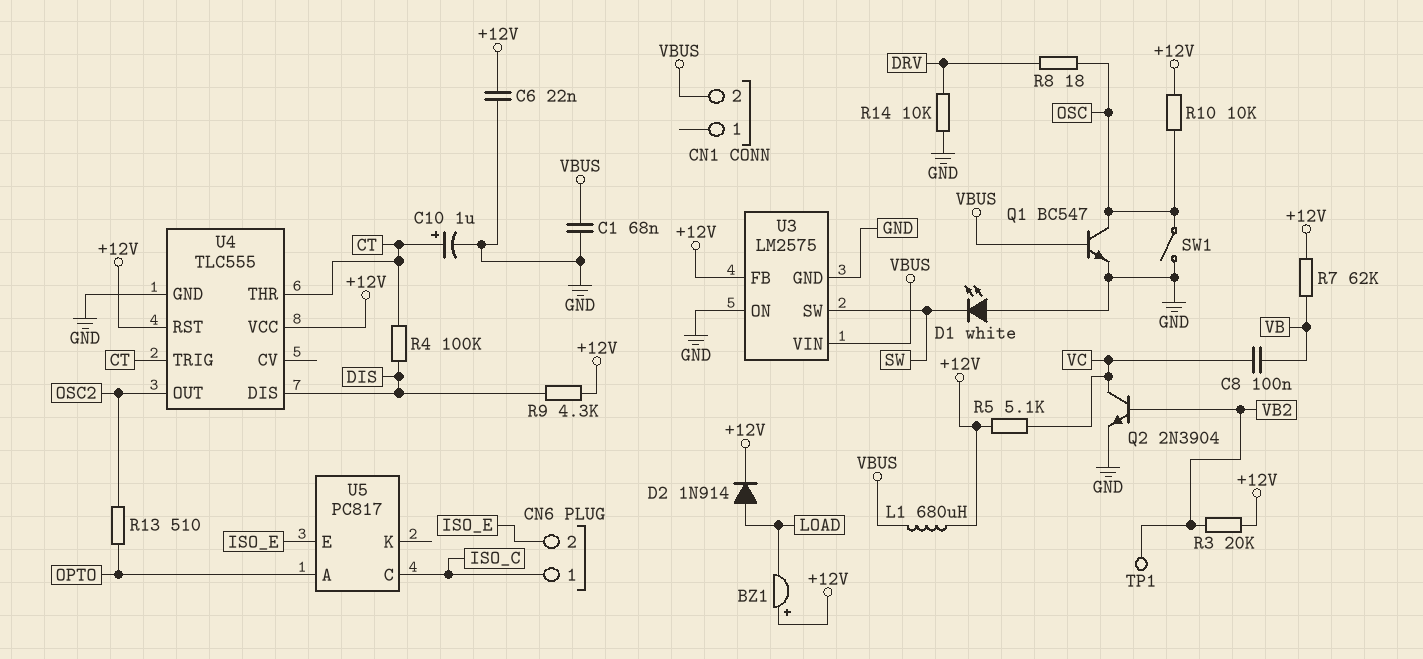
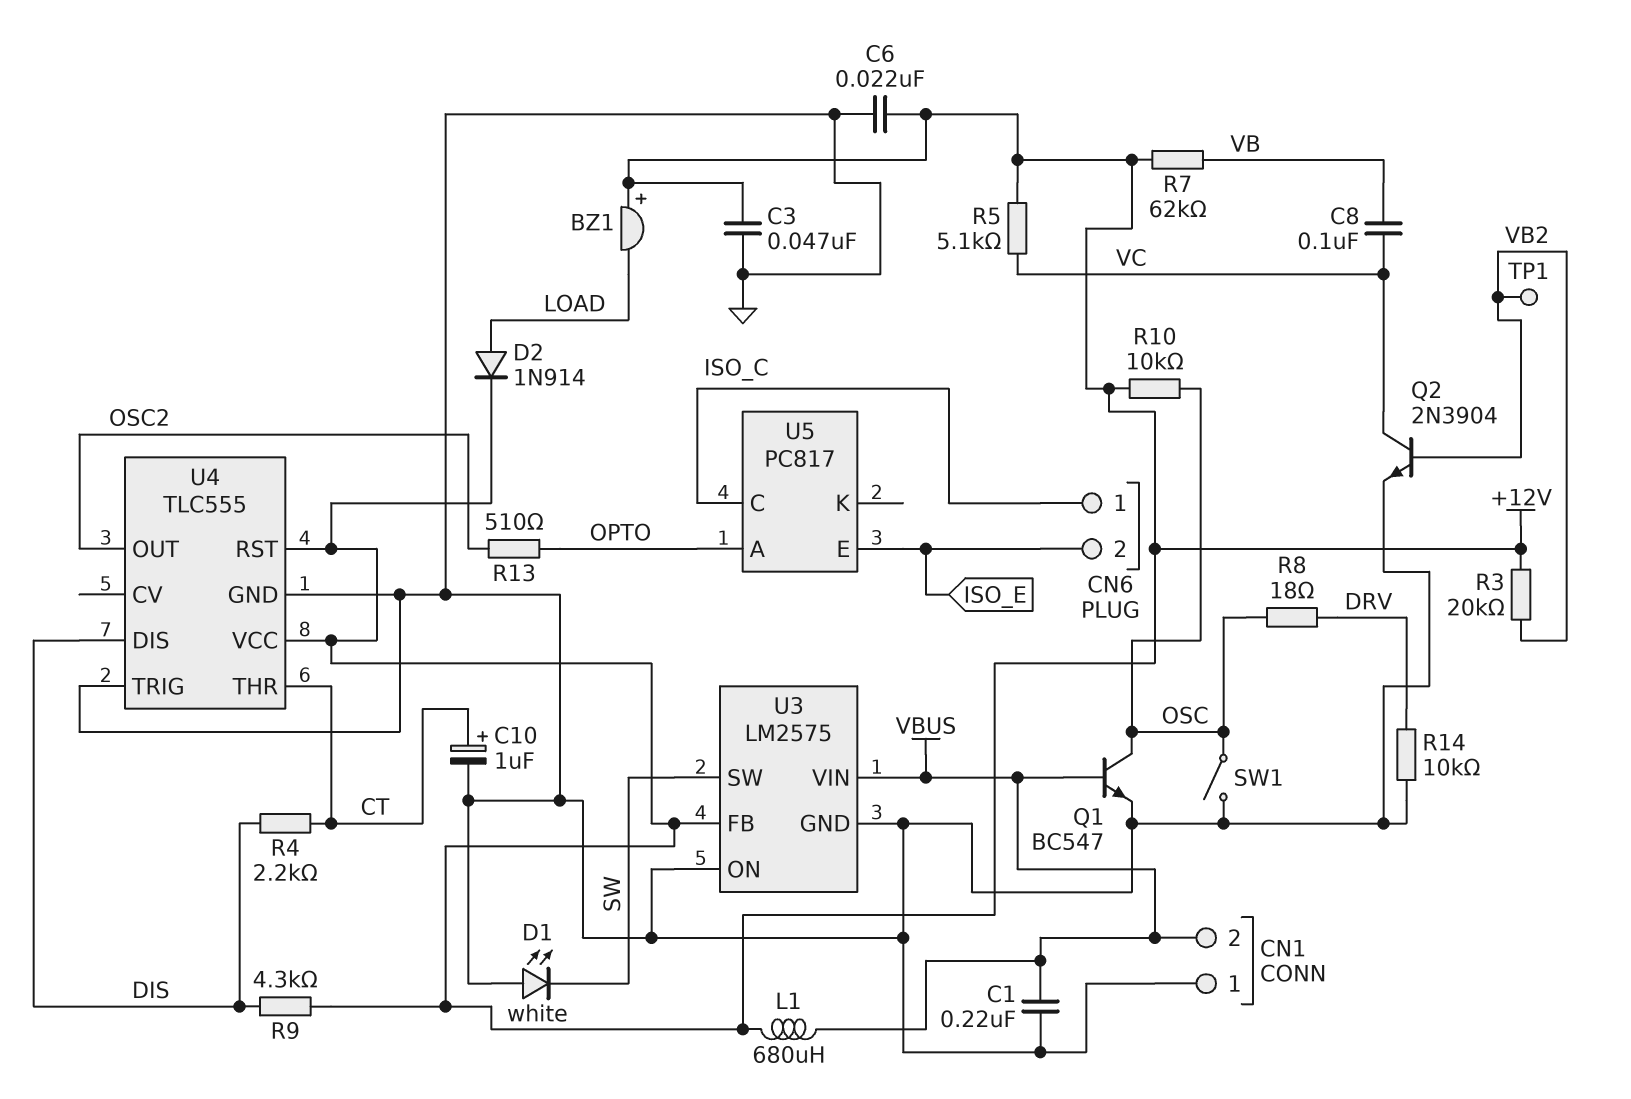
C1: 68nF (GND, VBUS) -> 220nF (GND, VBUS)
C3: none -> 47nF (+12V, GND)
CN1 pin 1: none -> GND
R4: 100k (CT, DIS) -> 2.2k (CT, DIS)
U4 pin TRIG: CT -> GND

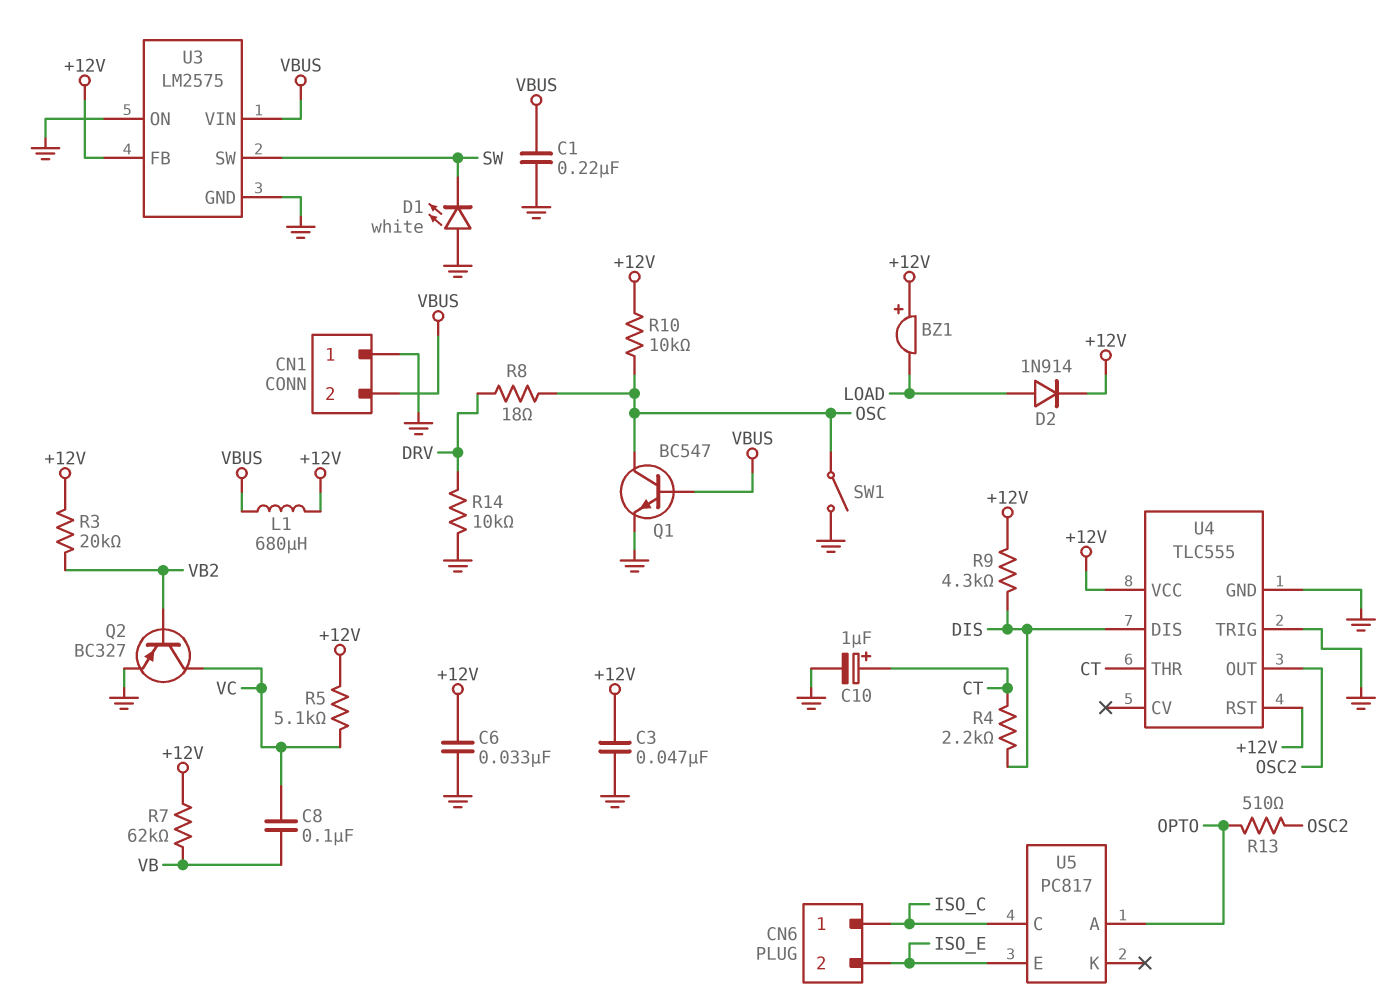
C6: 22nF (+12V, GND) -> 33nF (+12V, GND)
Q2: NPN 2N3904 (B VB2, C VC, E GND) -> PNP BC327 (B VB2, C VC, E GND)
TP1: test point (VB2) -> none

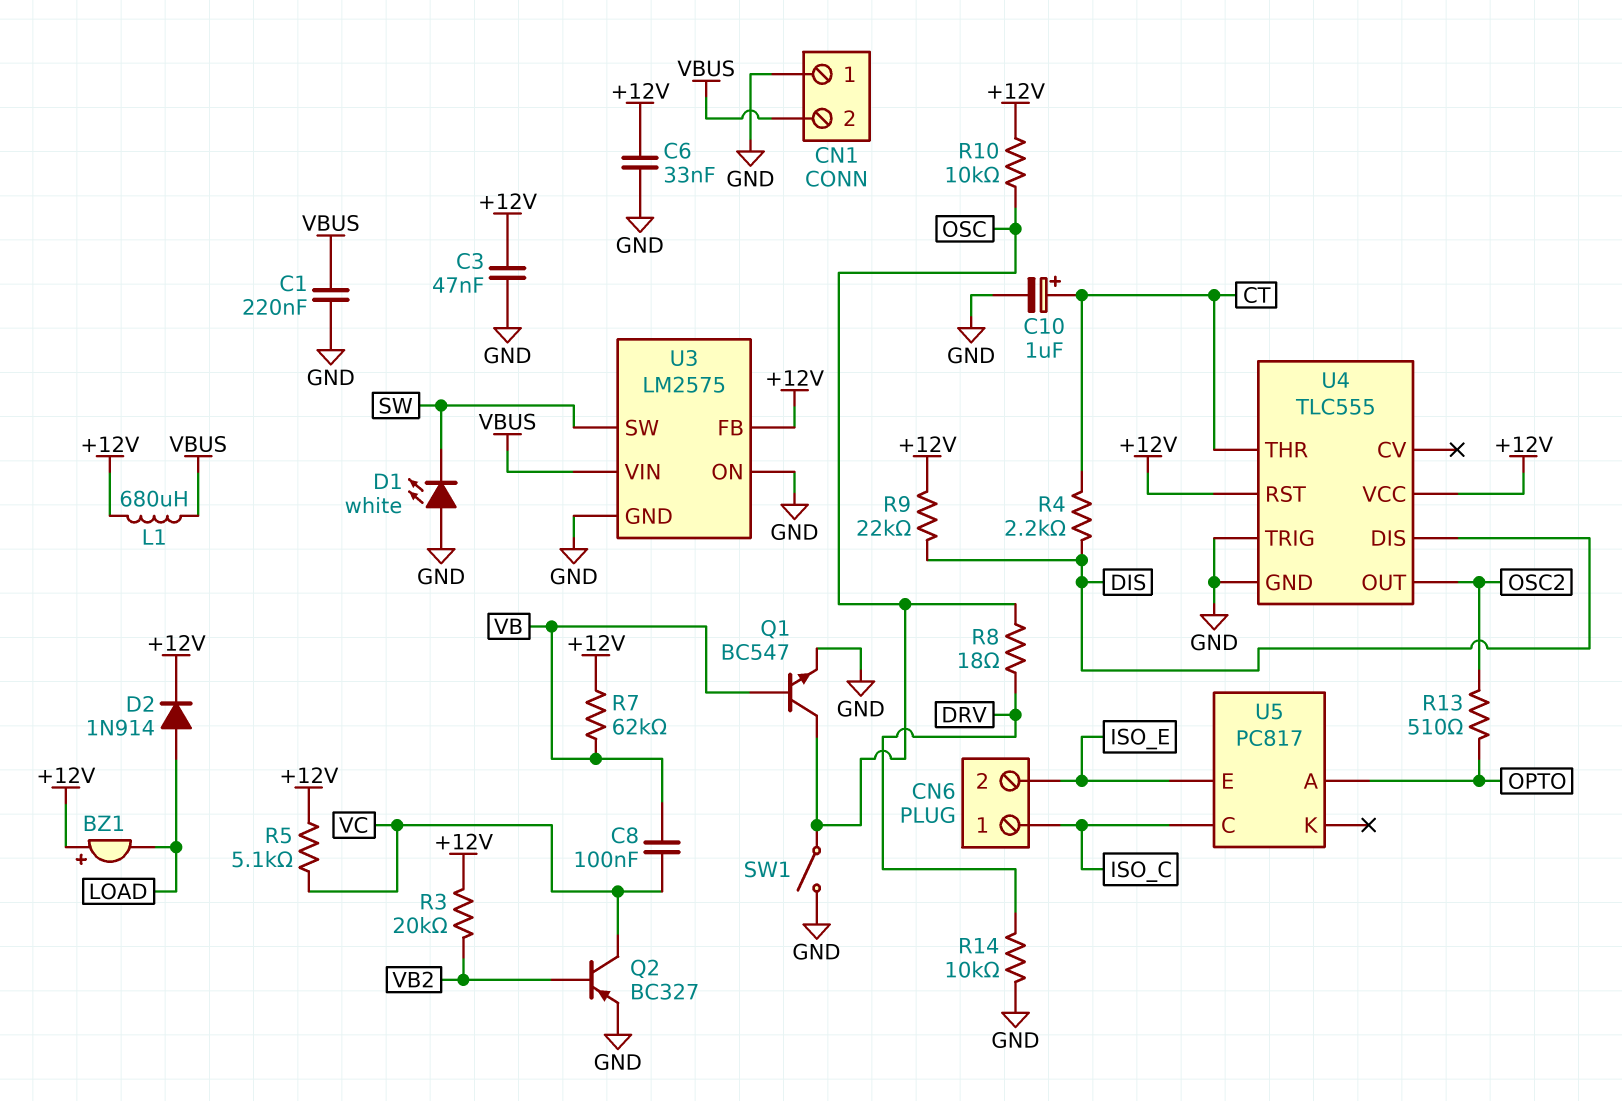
Q1: NPN BC547 (B VBUS, C OSC, E GND) -> NPN BC547 (B VB, C OSC, E GND)
R9: 4.3k (+12V, DIS) -> 22k (+12V, DIS)

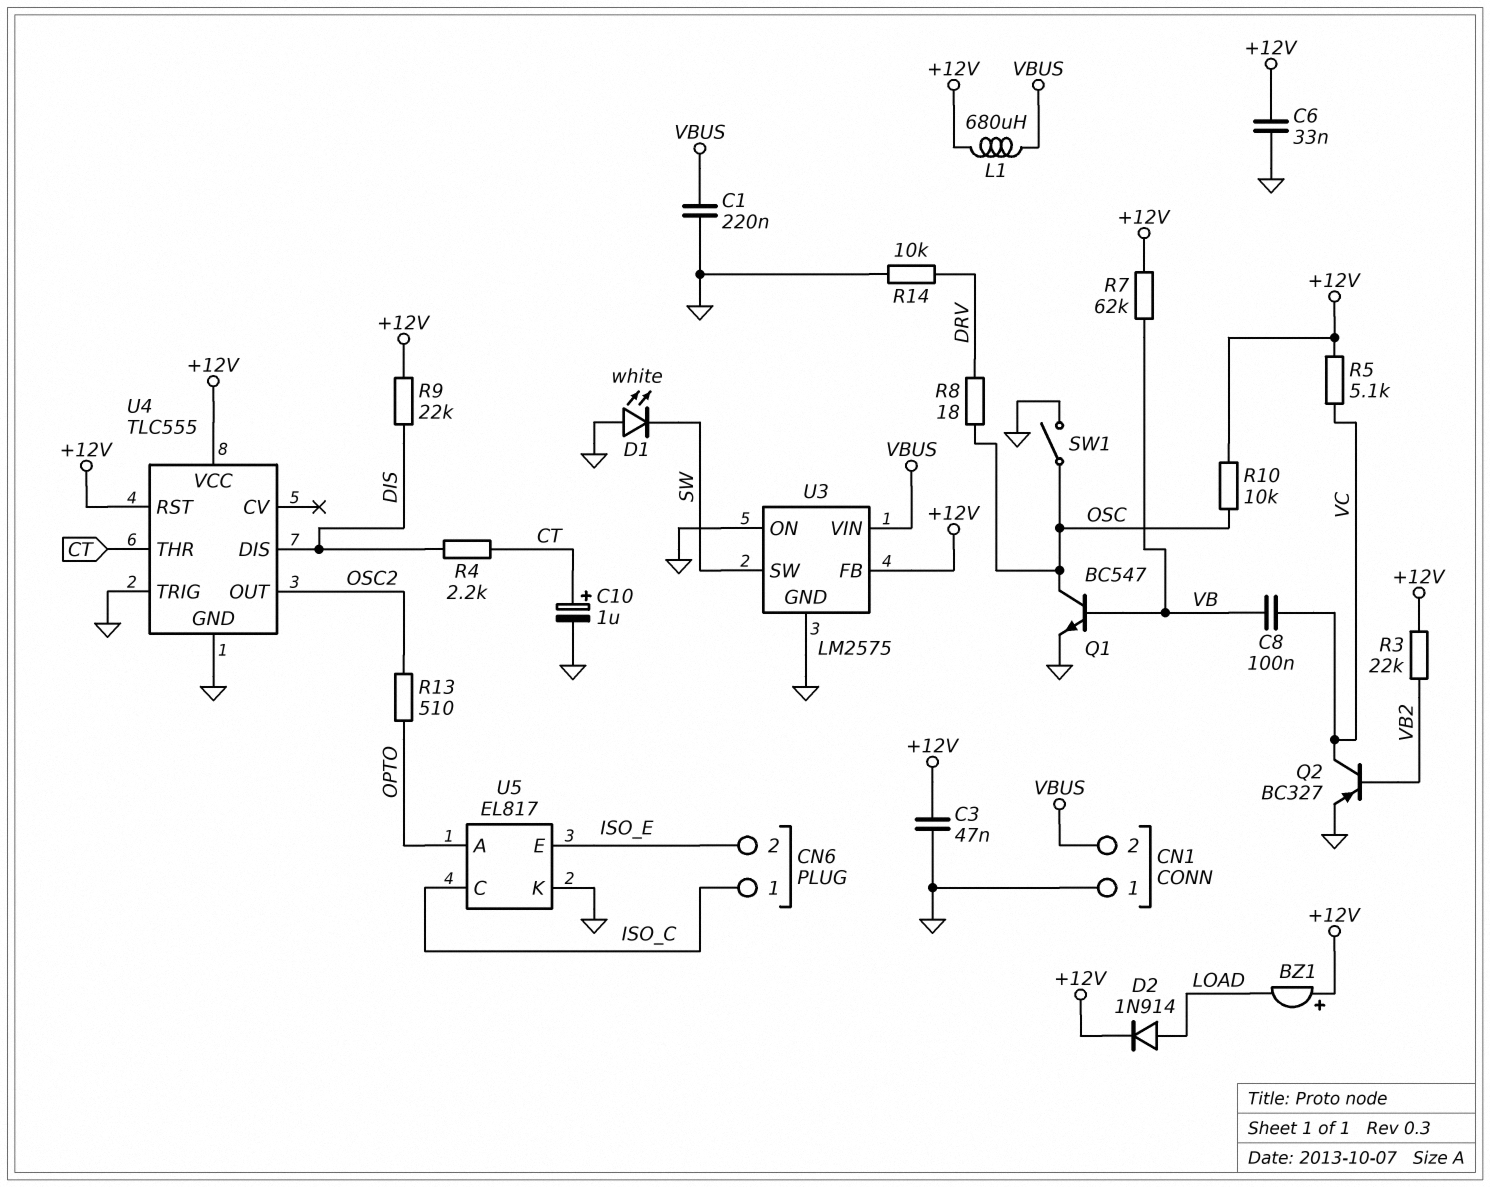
R3: 20k (+12V, VB2) -> 22k (+12V, VB2)
U5: PC817 -> EL817
U5 pin K: none -> GND

